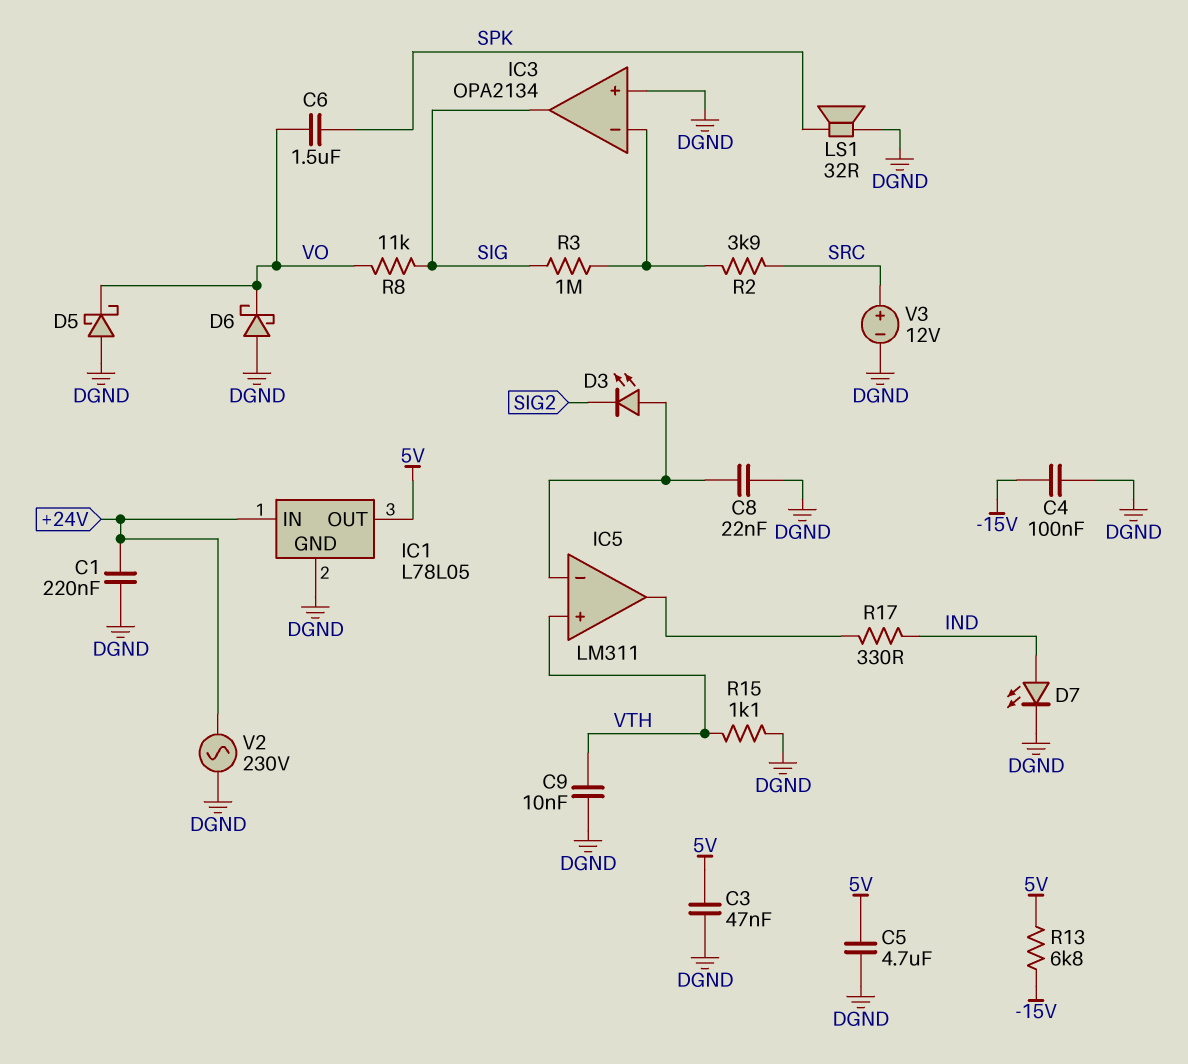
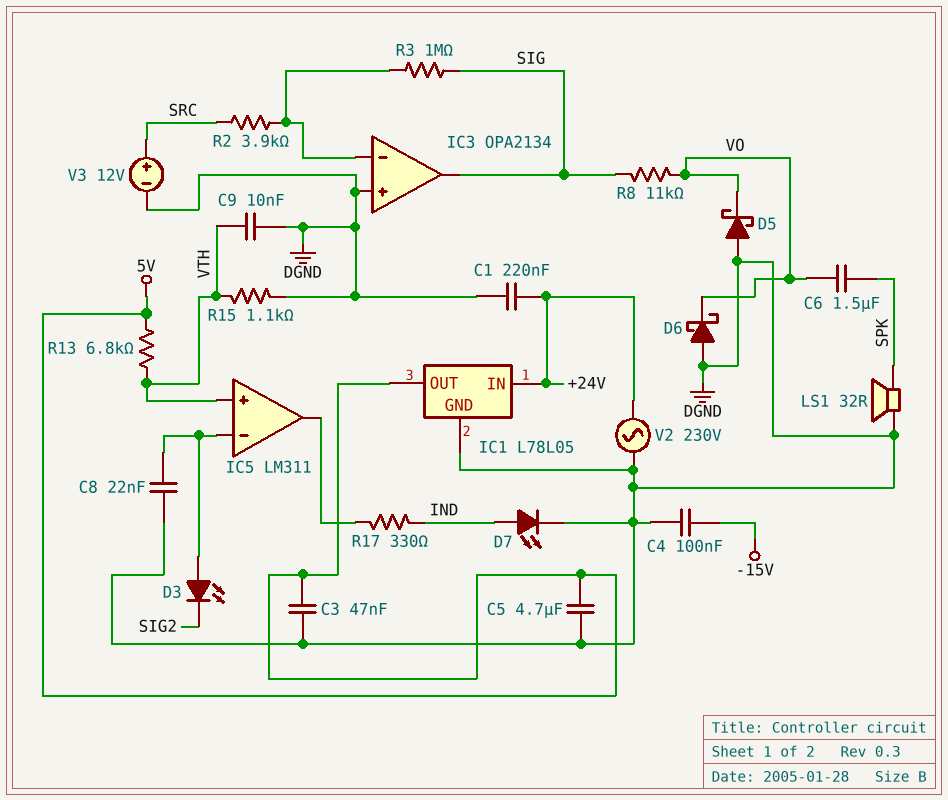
R13: 6.8k (-15V, 5V) -> 6.8k (5V, VTH)

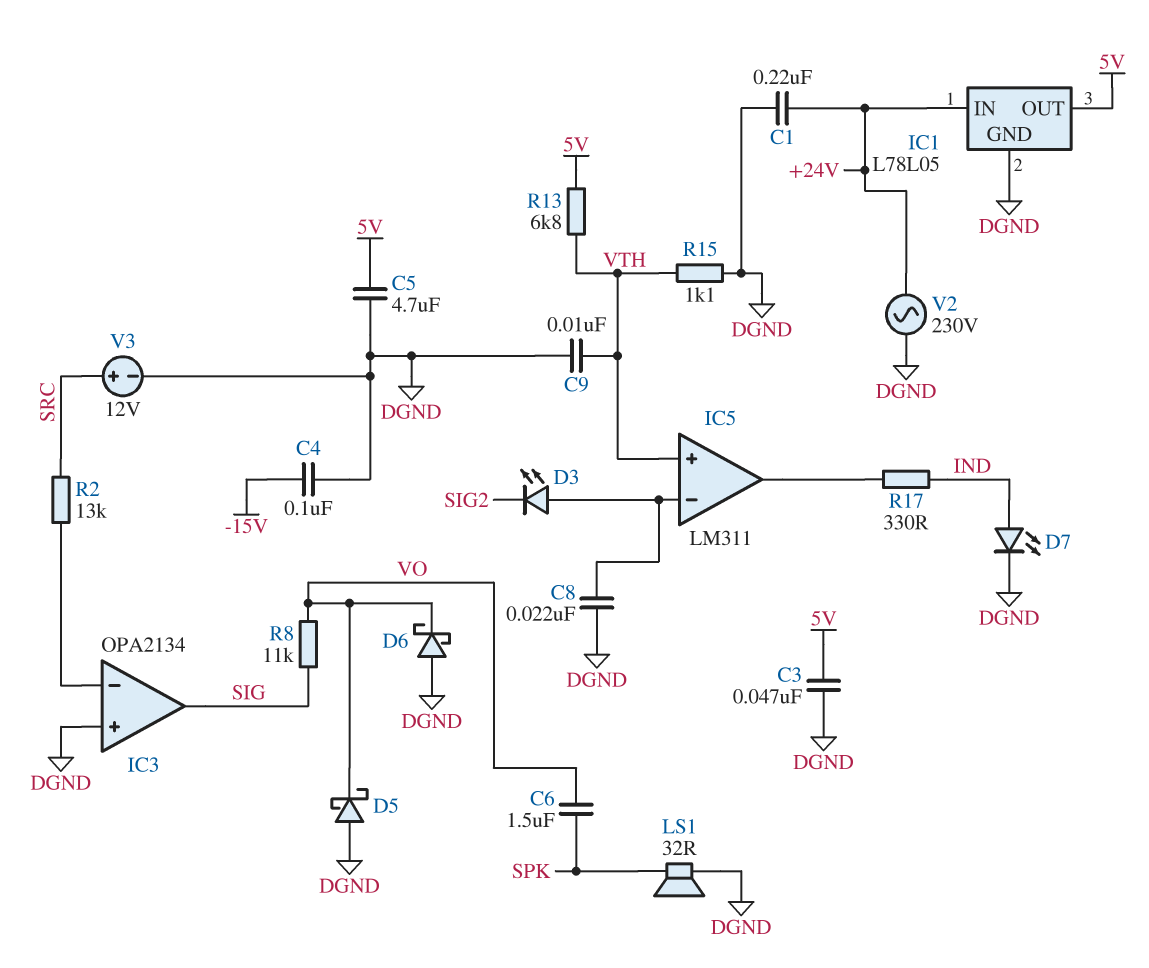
R2: 3.9k (IC3/in-, SRC) -> 13k (IC3/in-, SRC)
R3: 1M (IC3/in-, SIG) -> none

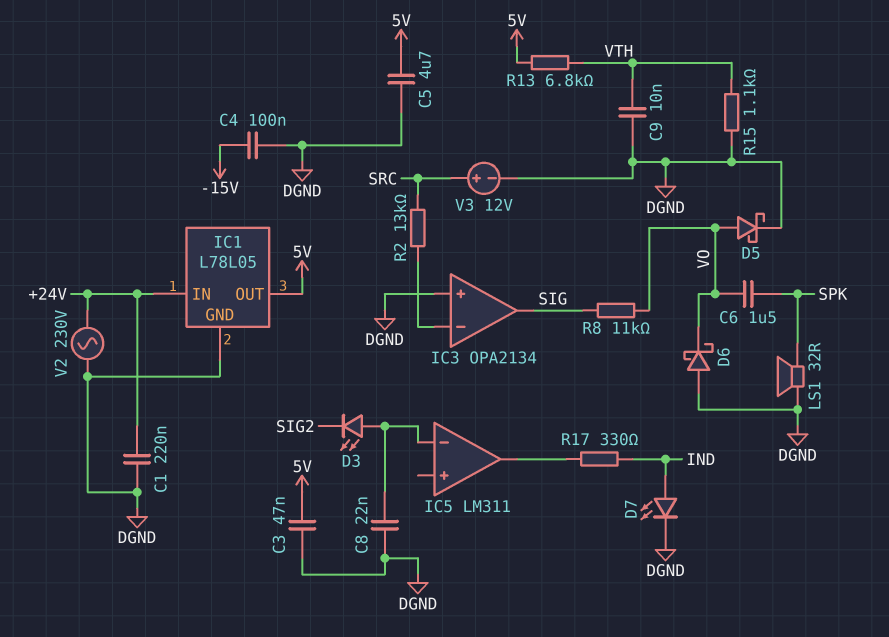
D5: schottky (A DGND, K VO) -> schottky (A VO, K DGND)
IC5 pin in+: VTH -> none

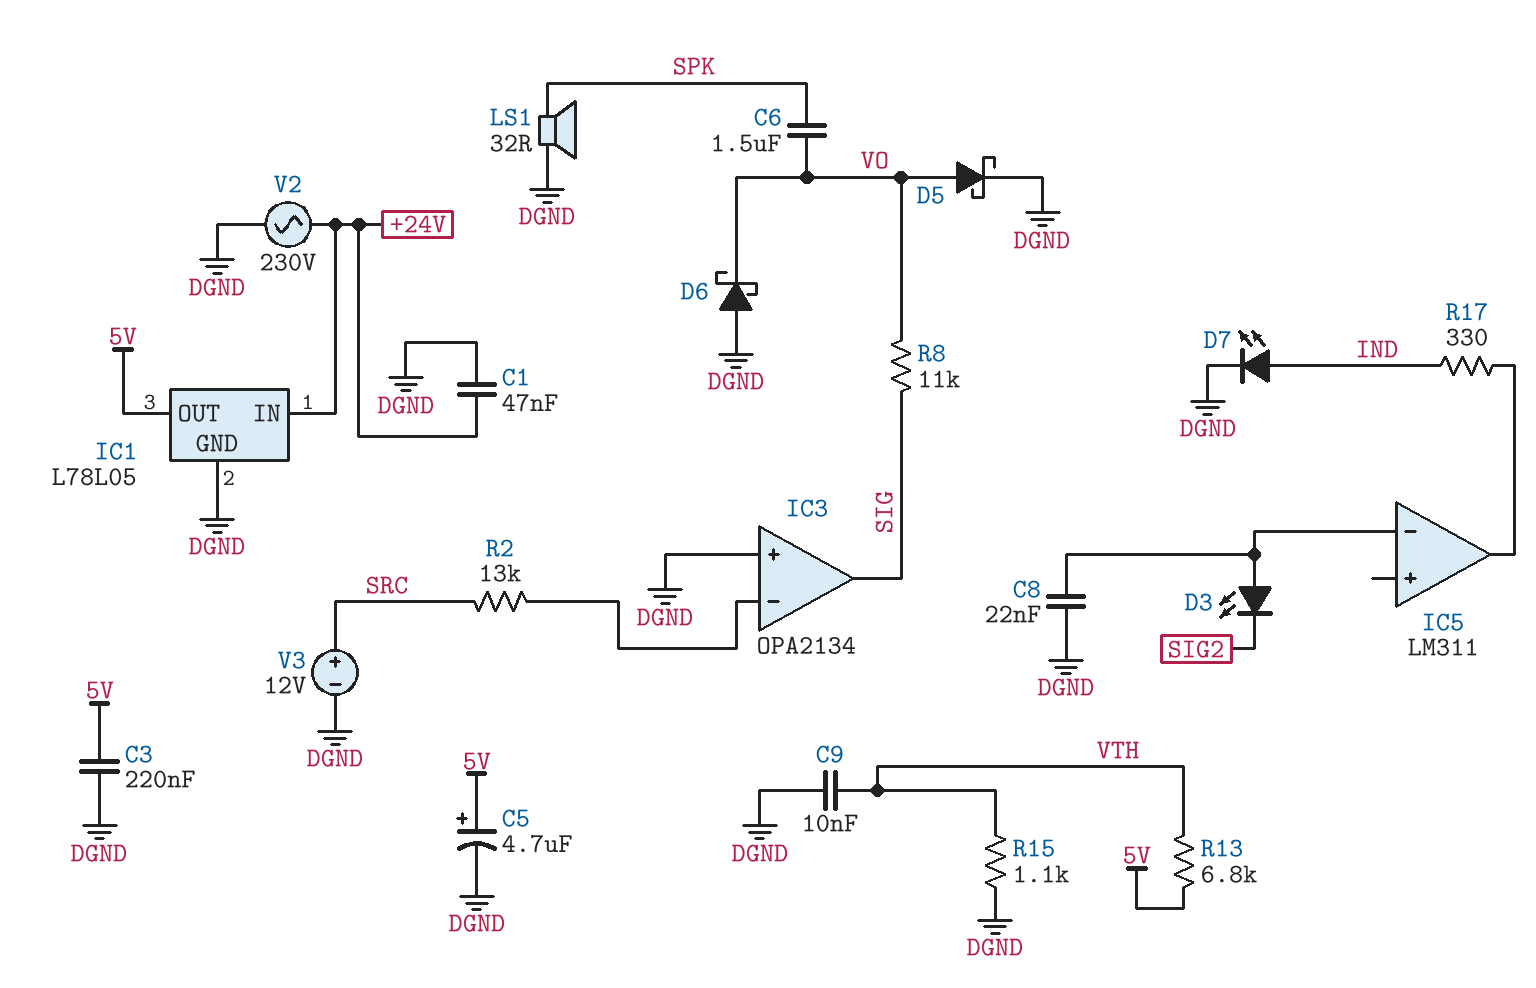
C1: 220nF (+24V, DGND) -> 47nF (+24V, DGND)
C3: 47nF (5V, DGND) -> 220nF (5V, DGND)
C4: 100nF (-15V, DGND) -> none
C5: 4.7uF (5V, DGND) -> 4.7uF (plus 5V, minus DGND)

